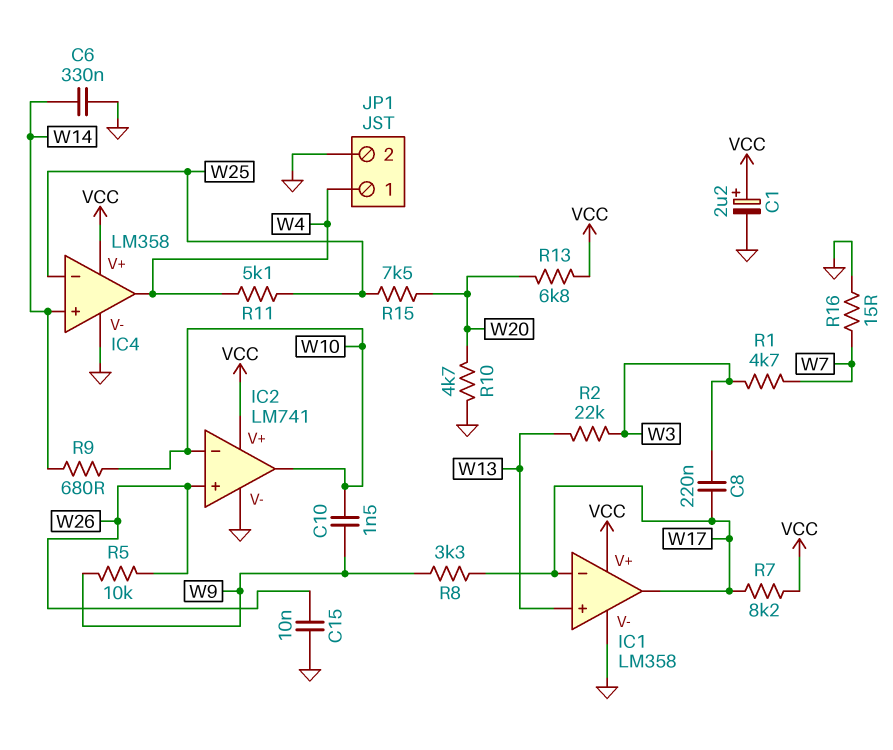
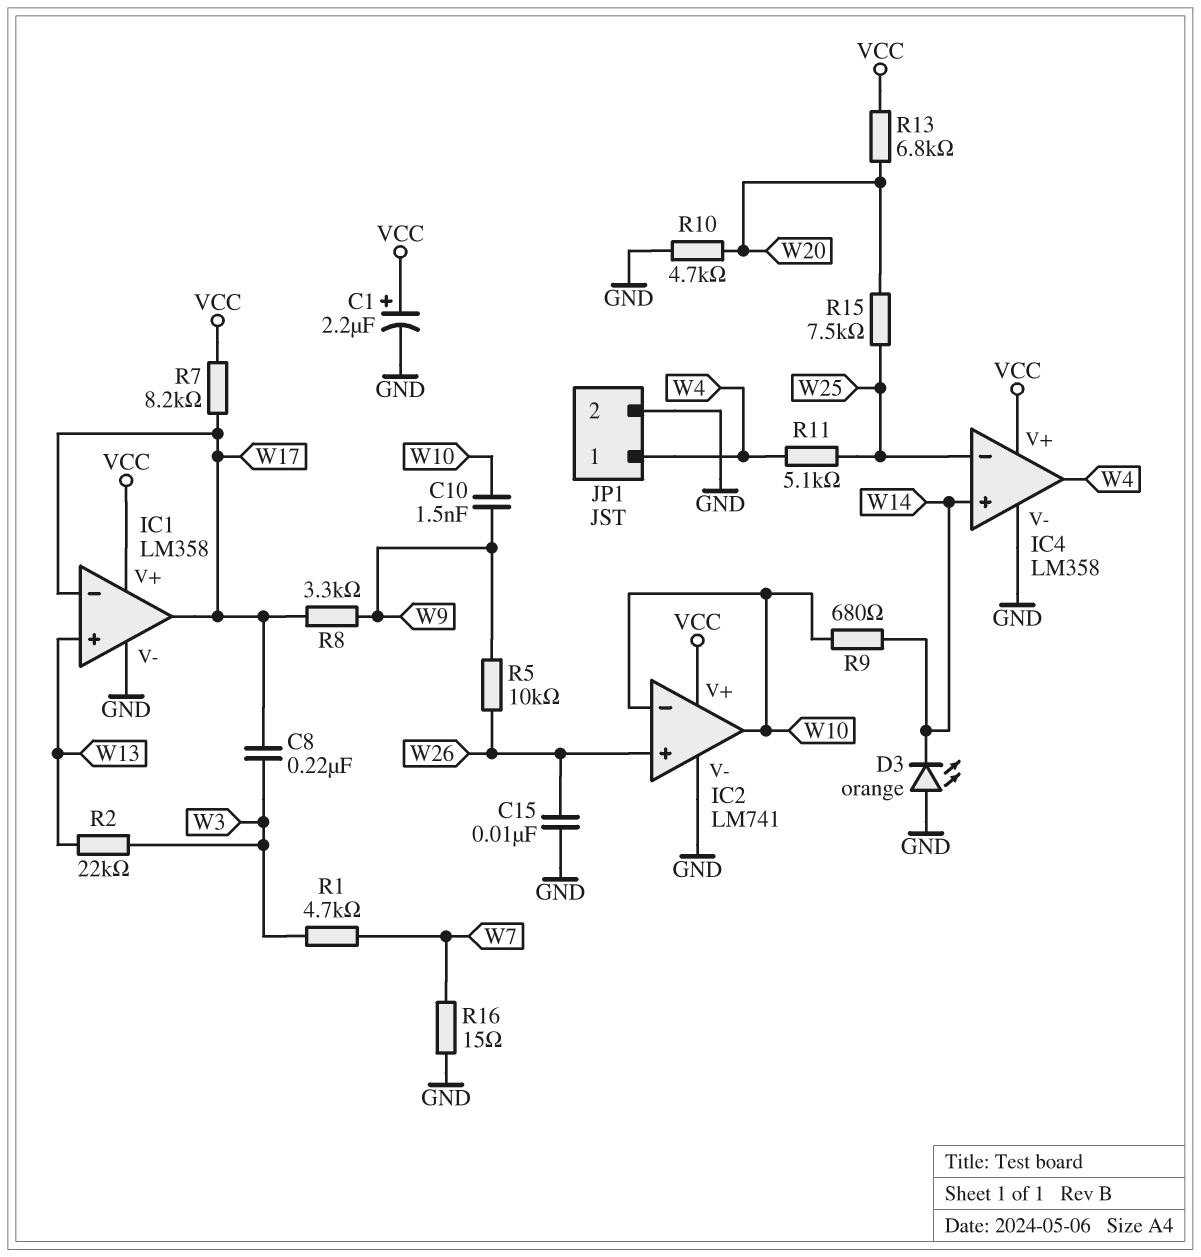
C6: 330nF (GND, W14) -> none
D3: none -> LED orange (A GND, K W14)

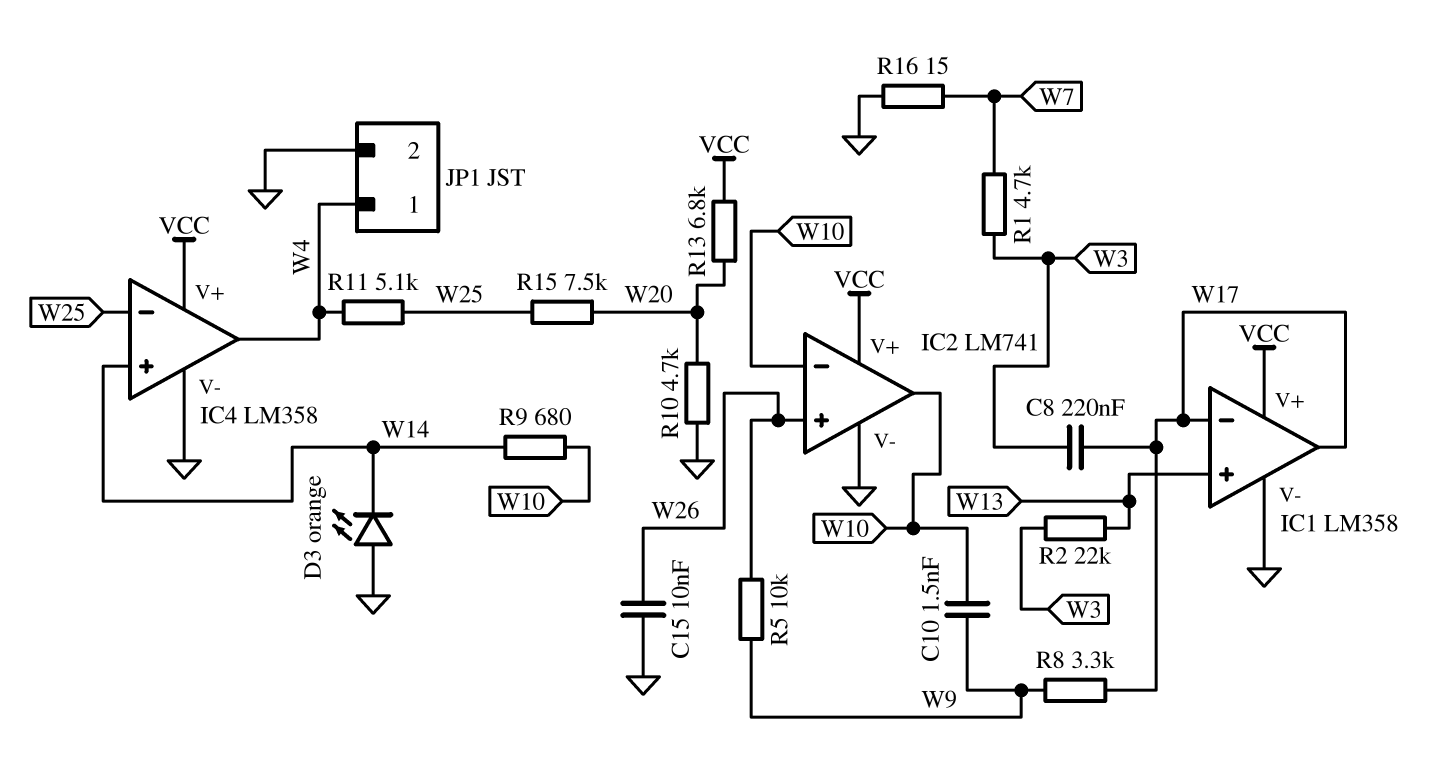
C1: 2.2uF (plus VCC, minus GND) -> none
R7: 8.2k (VCC, W17) -> none

